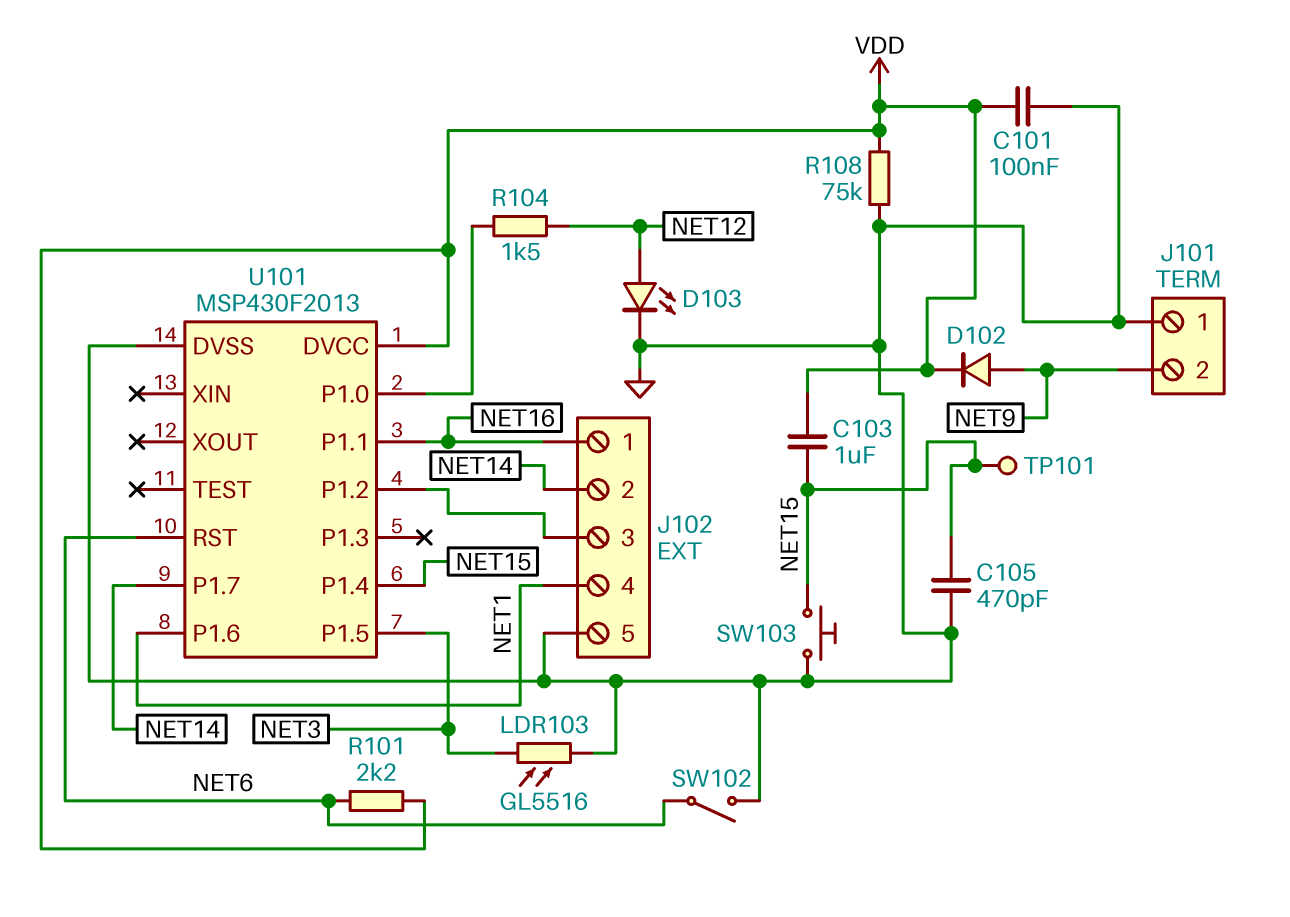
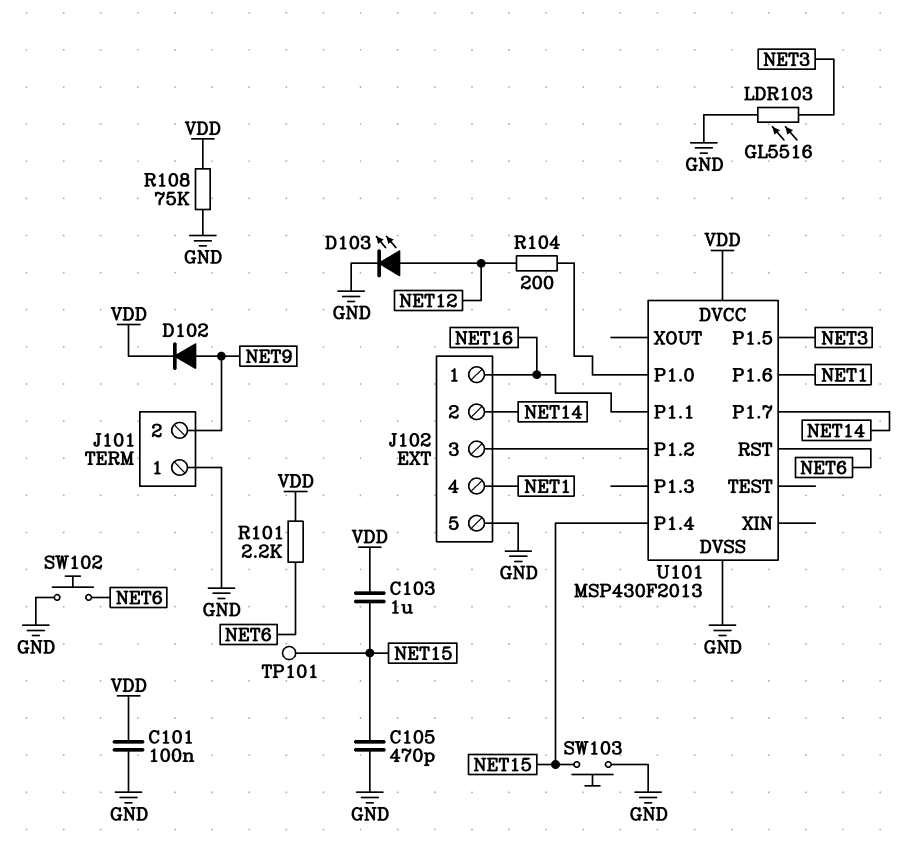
R104: 1.5k (NET12, U101/P1.0) -> 200 (NET12, U101/P1.0)
SW102: switch (GND, NET6) -> button (GND, NET6)

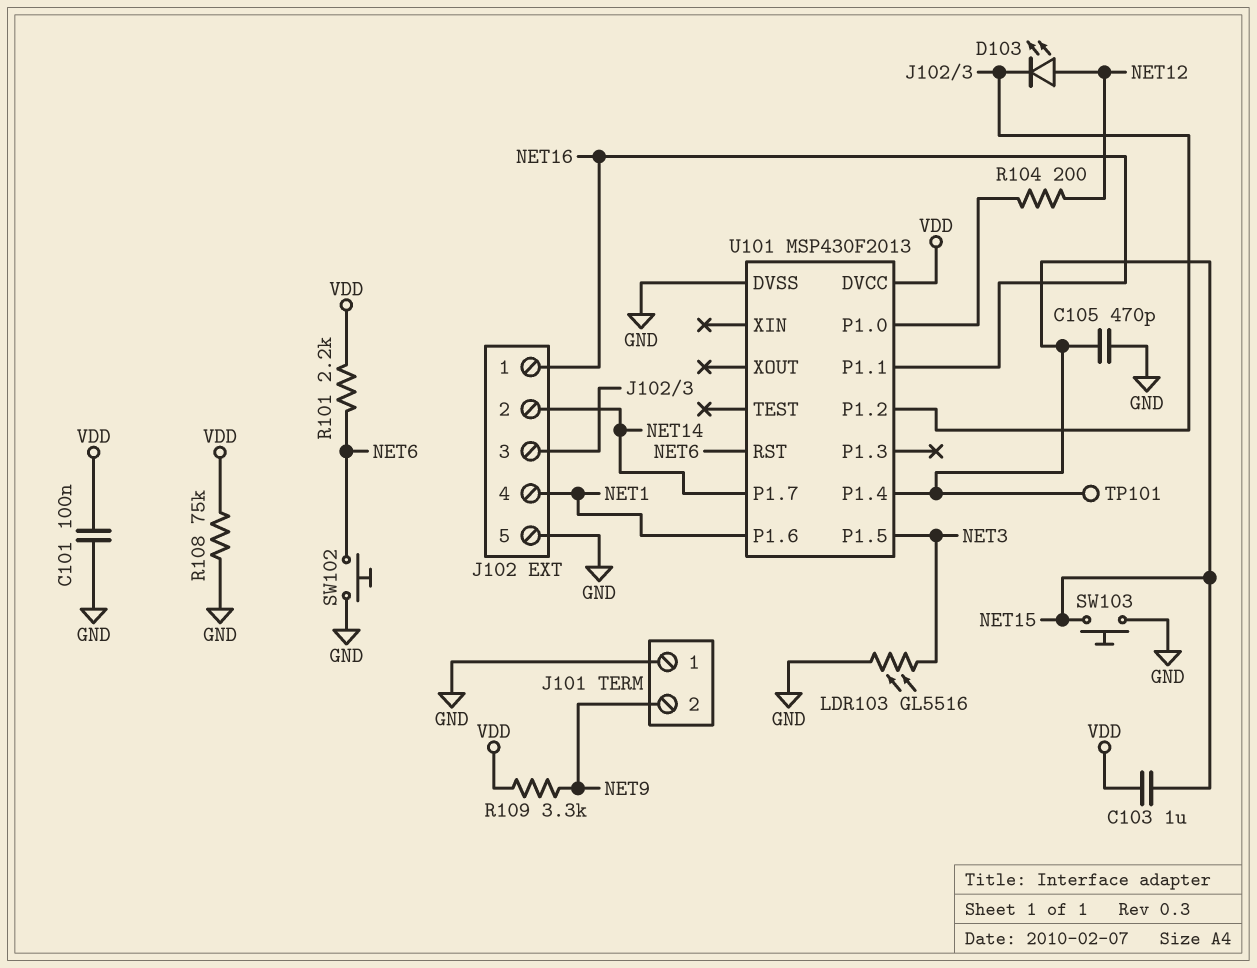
D102: diode (A NET9, K VDD) -> none
D103: LED (A NET12, K GND) -> LED (A NET12, K J102/3)
R109: none -> 3.3k (NET9, VDD)

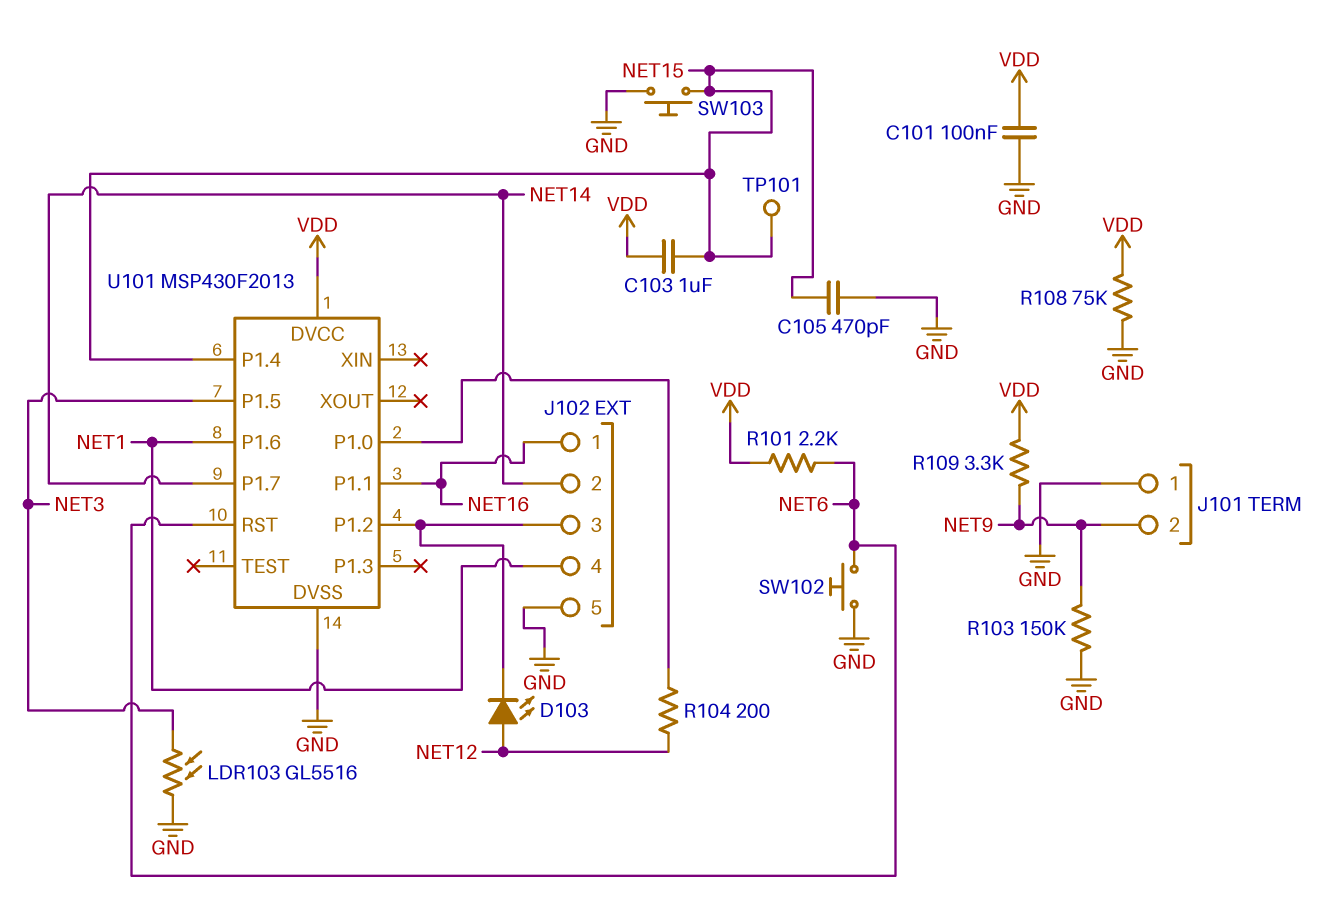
R103: none -> 150k (GND, NET9)

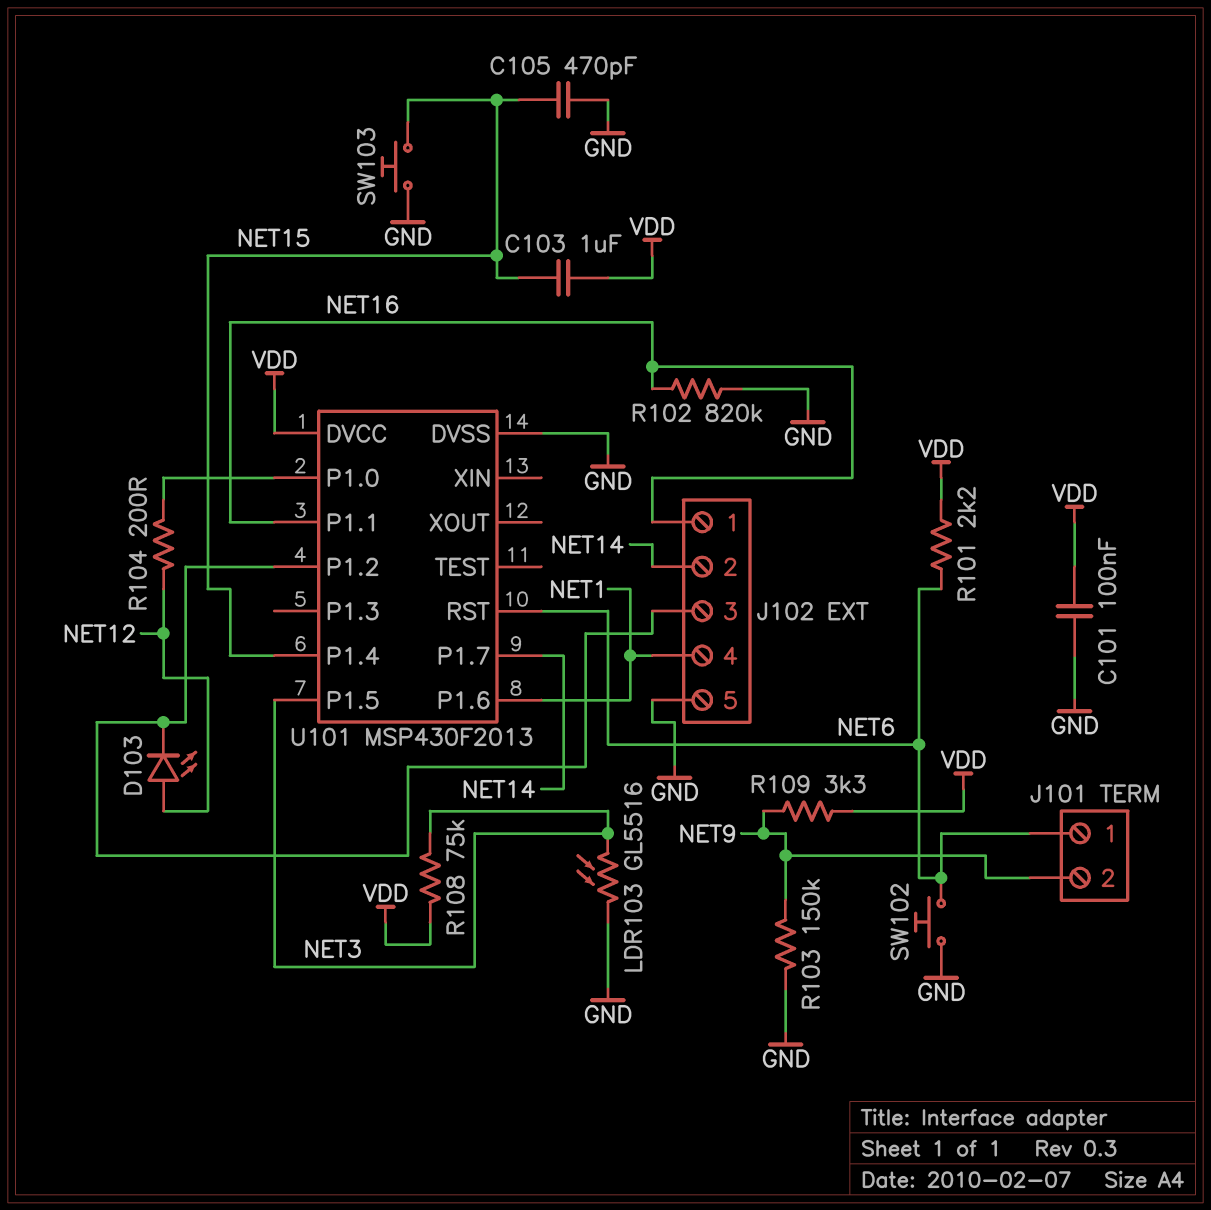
J101 pin 1: GND -> NET6
R102: none -> 820k (GND, NET16)
R108: 75k (GND, VDD) -> 75k (NET3, VDD)
TP101: test point (NET15) -> none

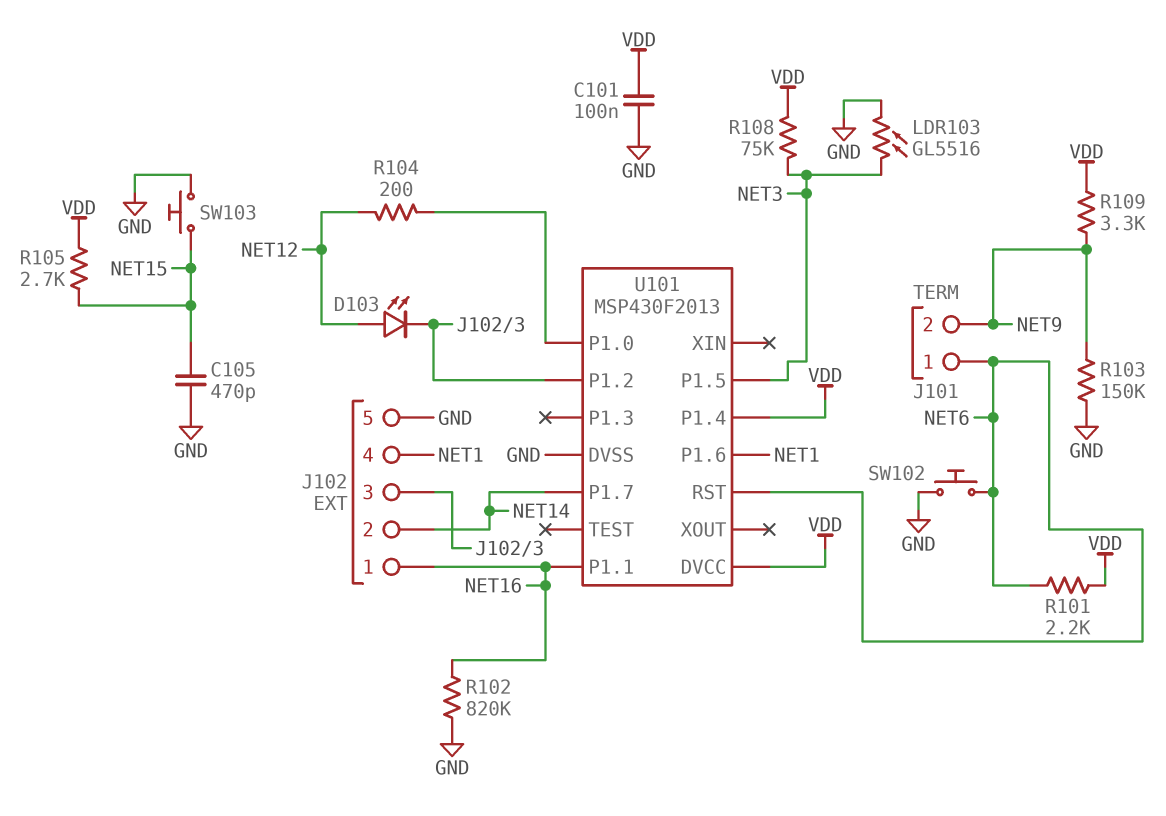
C103: 1uF (NET15, VDD) -> none
R105: none -> 2.7k (NET15, VDD)
U101 pin P1.4: NET15 -> VDD

